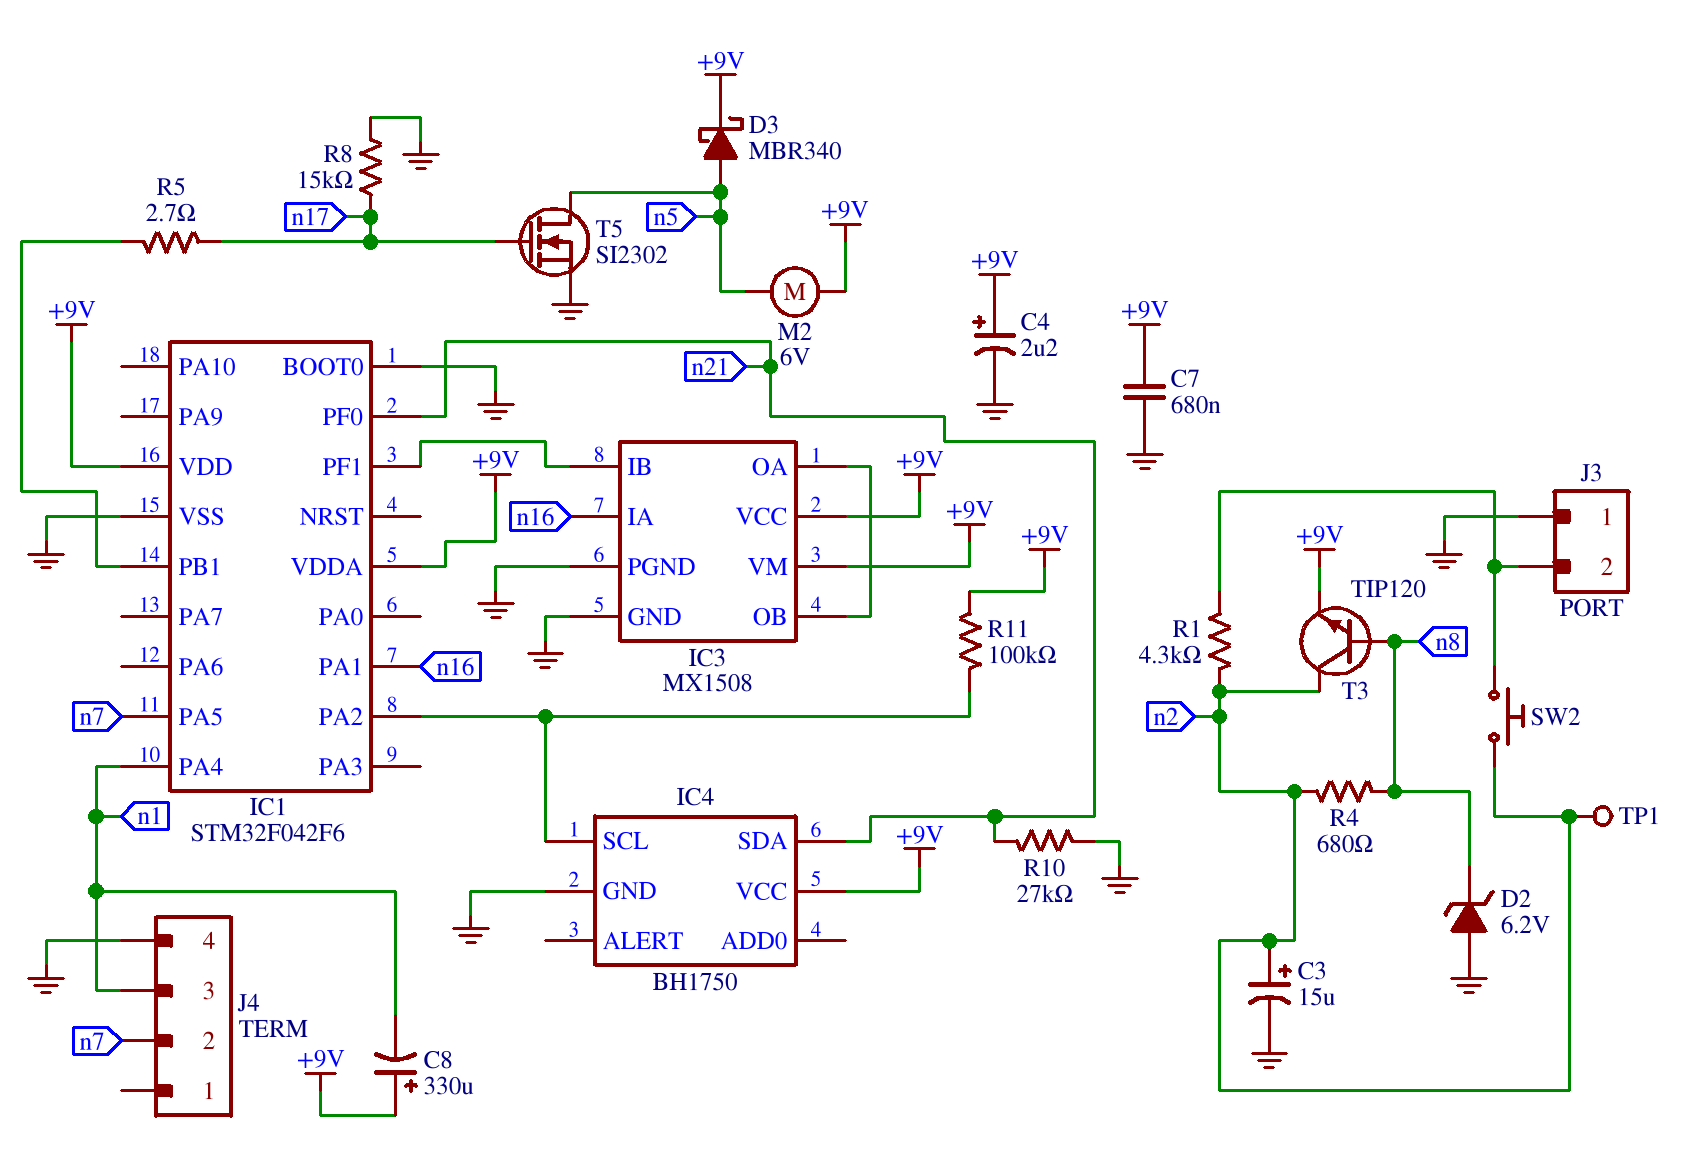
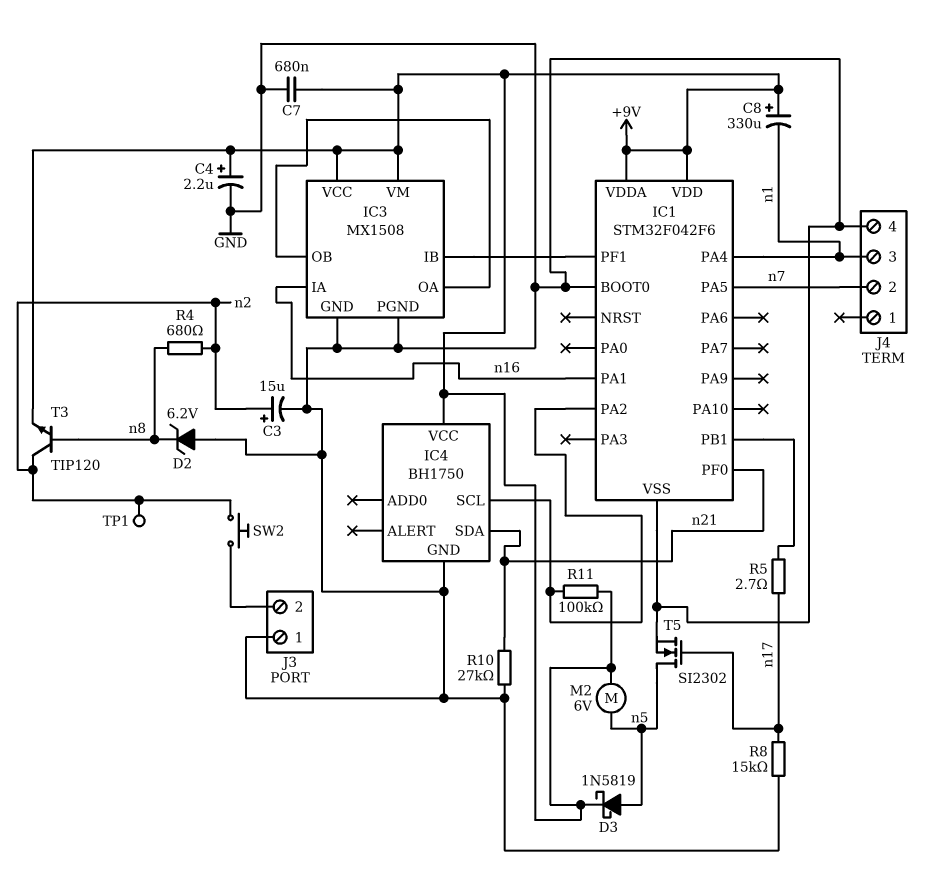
D3: schottky MBR340 (A n5, K +9V) -> schottky 1N5819 (A n5, K +9V)
R1: 4.3k (J3/2, n2) -> none

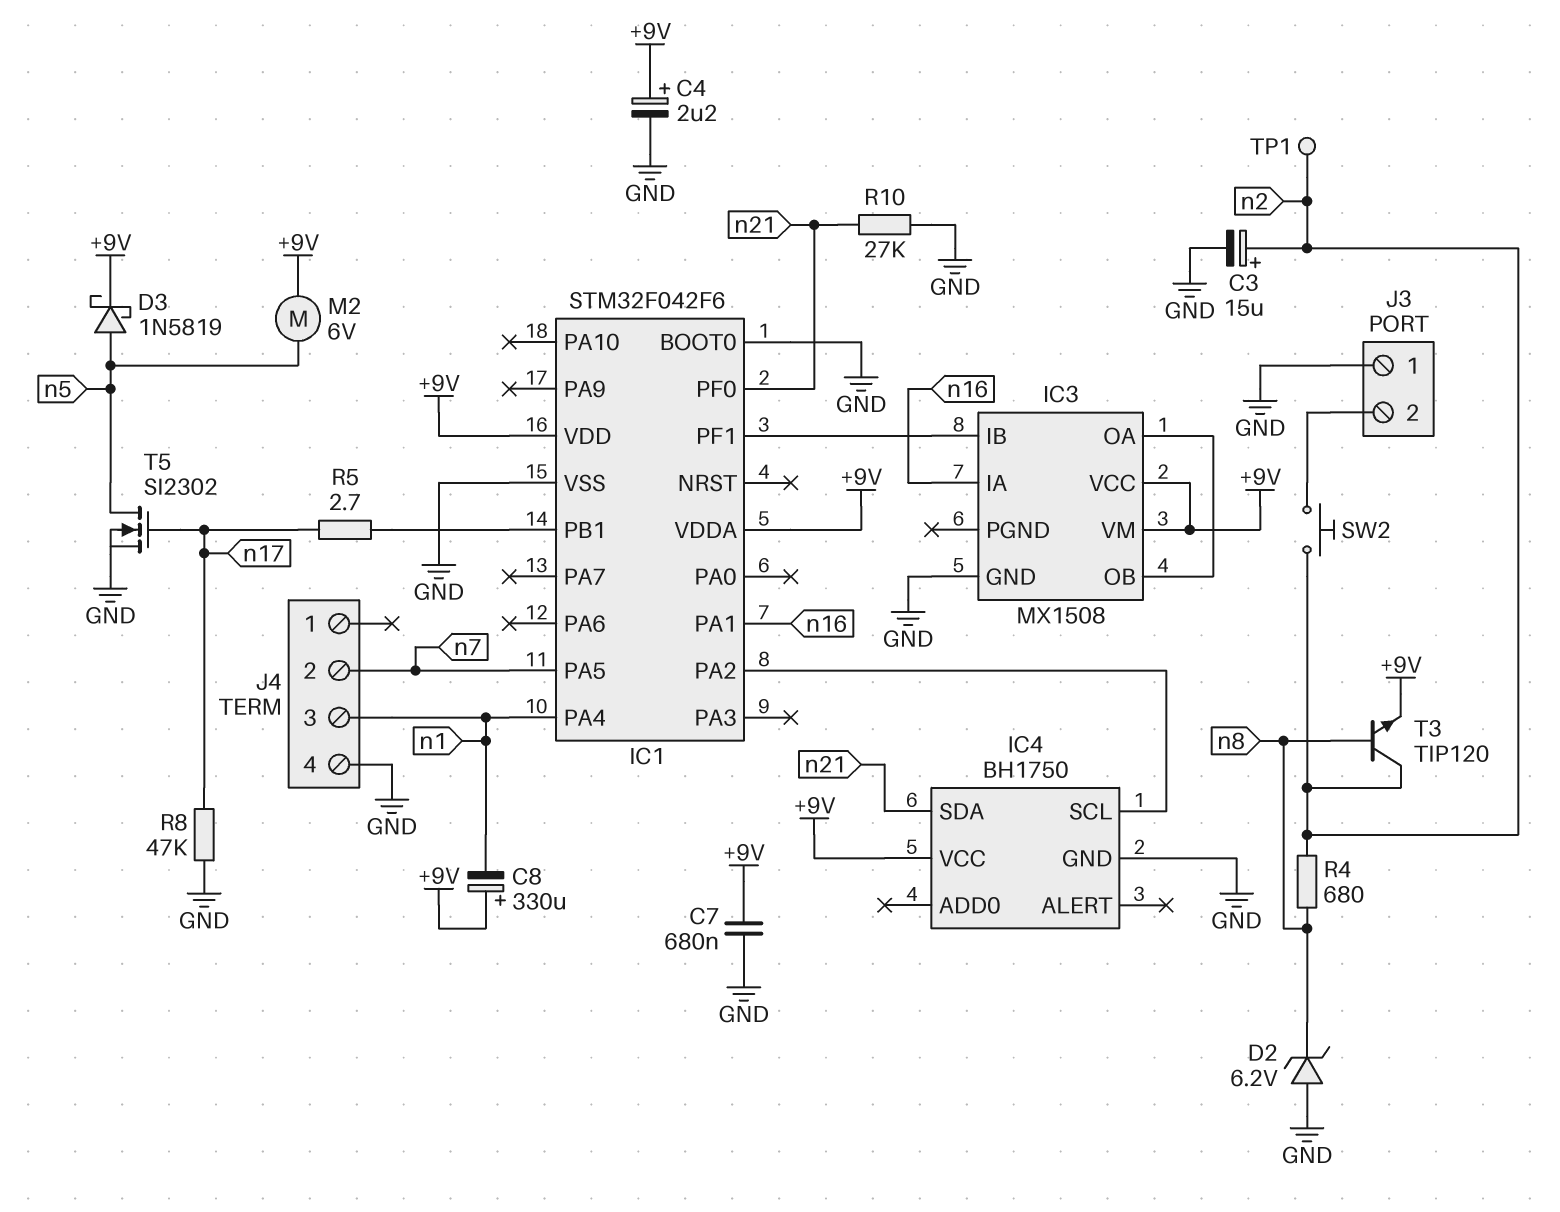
IC3 pin PGND: GND -> none
R8: 15k (GND, n17) -> 47k (GND, n17)
R11: 100k (+9V, IC1/PA2) -> none

